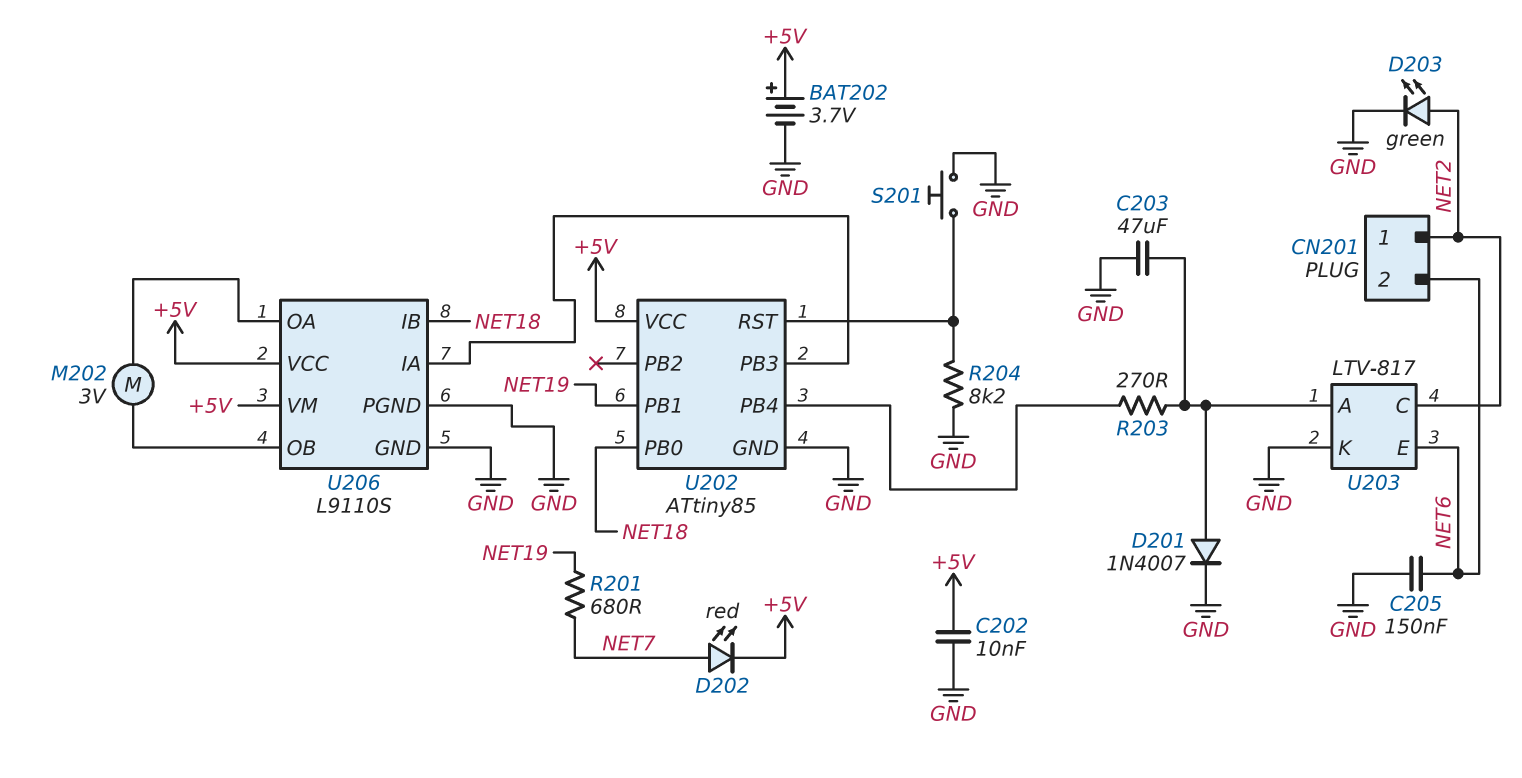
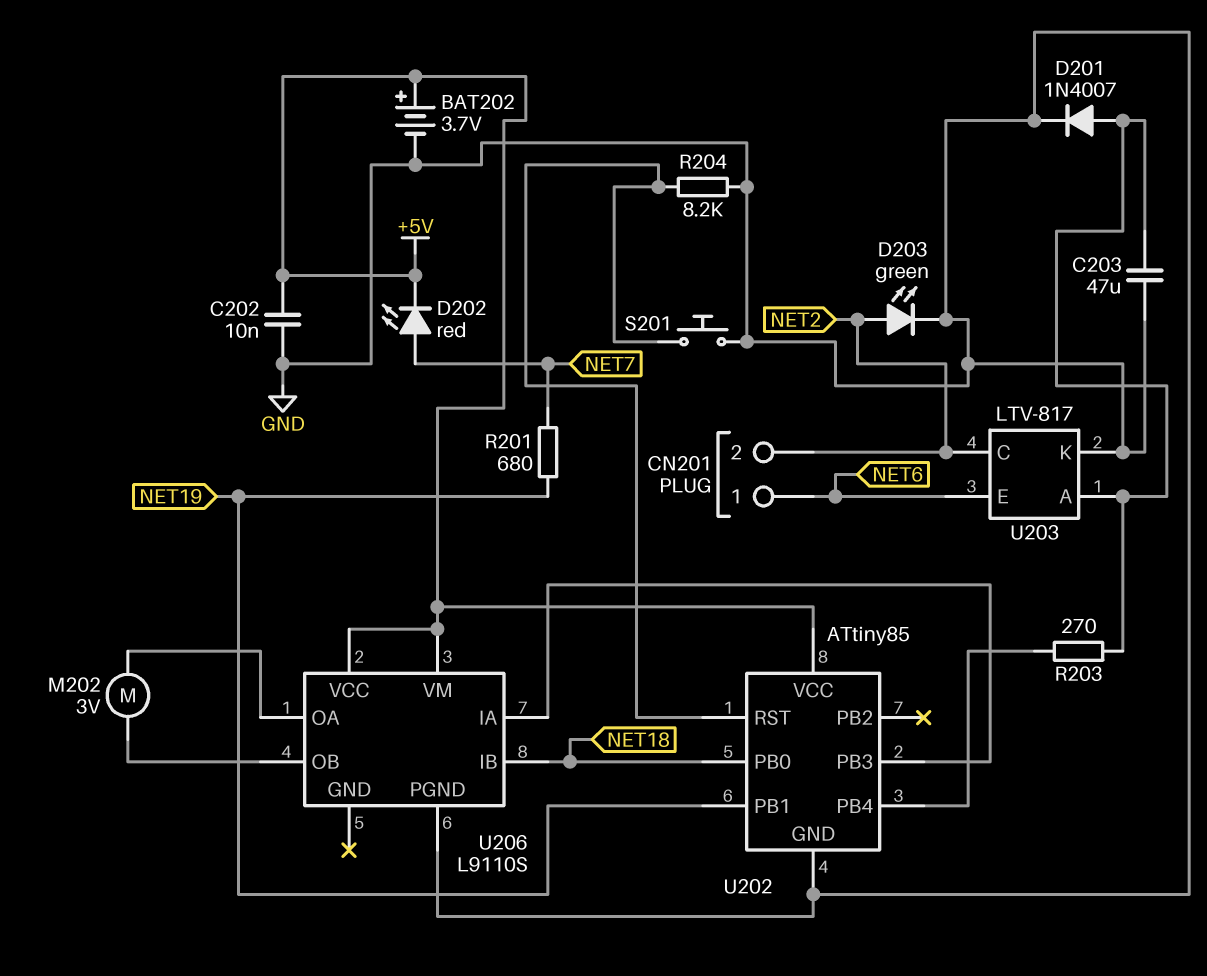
C205: 150nF (GND, NET6) -> none
CN201 pin 1: NET2 -> NET6
CN201 pin 2: NET6 -> NET2
U206 pin GND: GND -> none

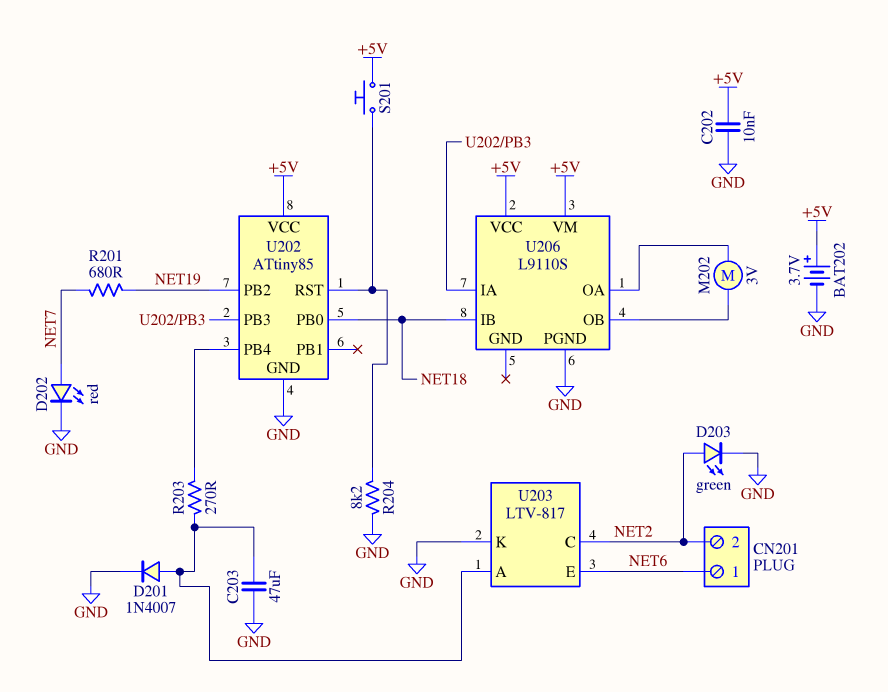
D202: LED red (A NET7, K +5V) -> LED red (A NET7, K GND)
S201: button (GND, U202/RST) -> button (+5V, U202/RST)
U202 pin PB1: NET19 -> none
U202 pin PB2: none -> NET19

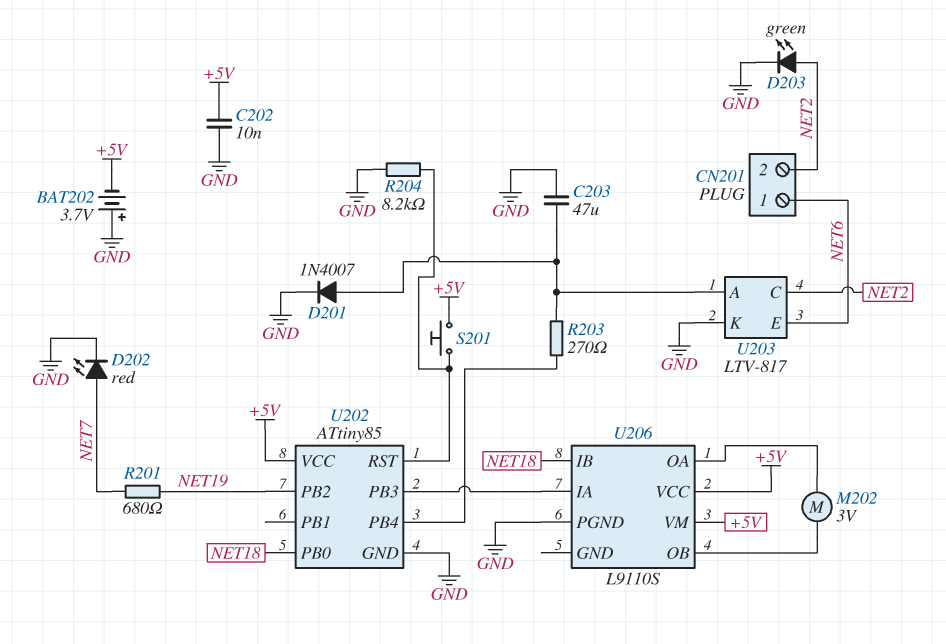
BAT202: 3.7V (plus +5V, minus GND) -> 3.7V (plus GND, minus +5V)

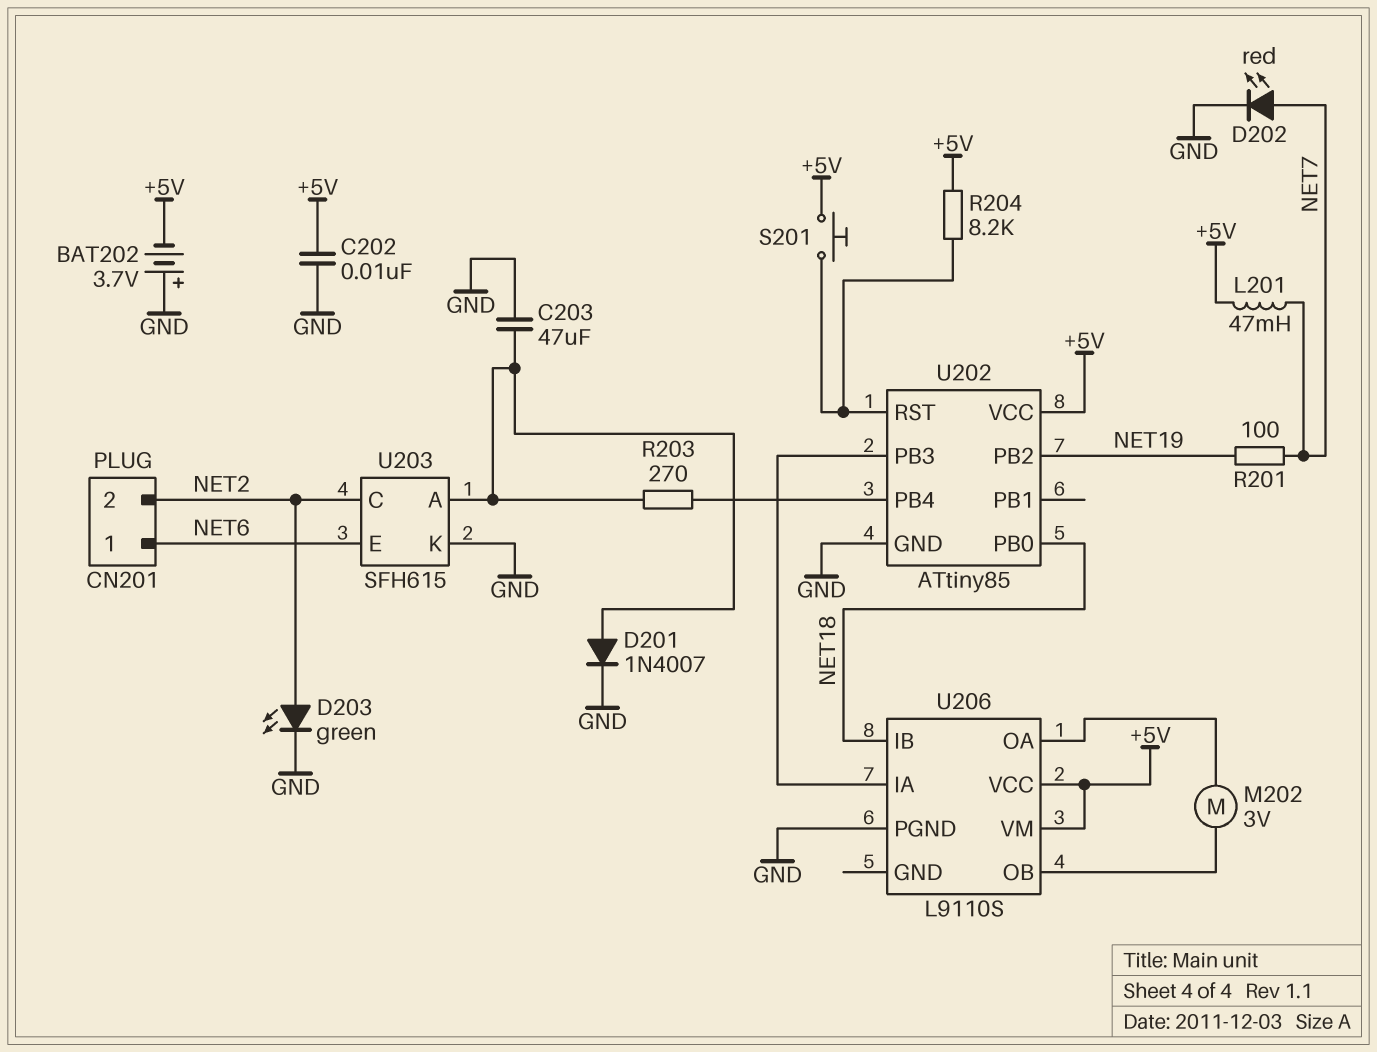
L201: none -> 47mH (+5V, NET7)
R201: 680 (NET7, NET19) -> 100 (NET7, NET19)
R204: 8.2k (GND, U202/RST) -> 8.2k (+5V, U202/RST)
U203: LTV-817 -> SFH615

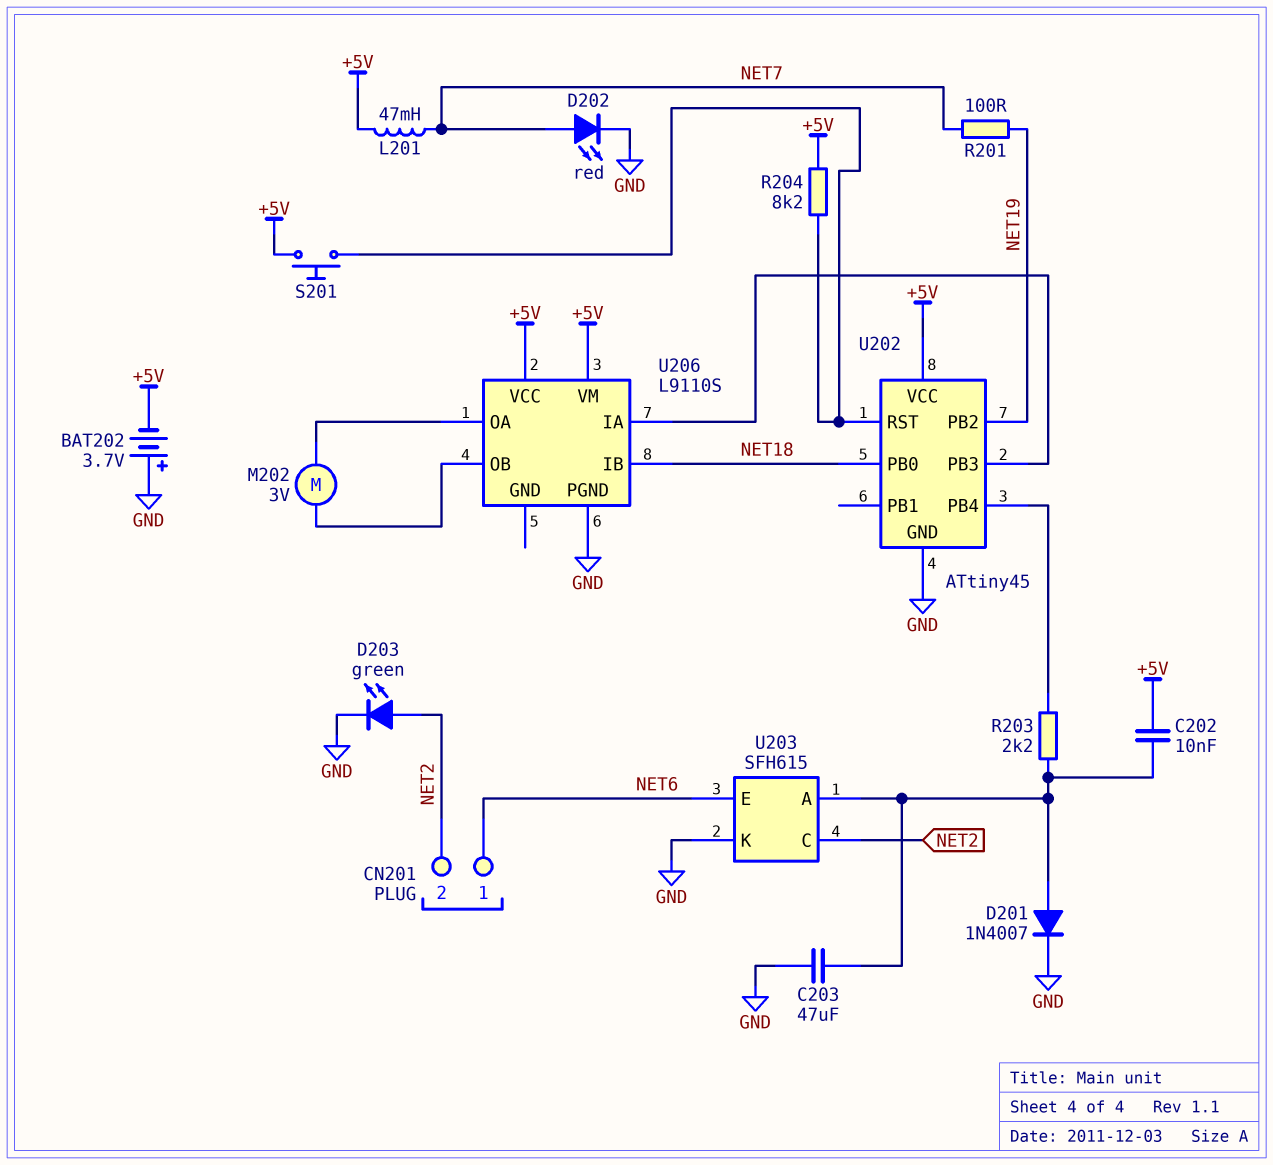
C202: 10nF (+5V, GND) -> 10nF (+5V, U203/A)
R203: 270 (U202/PB4, U203/A) -> 2.2k (U202/PB4, U203/A)
U202: ATtiny85 -> ATtiny45

